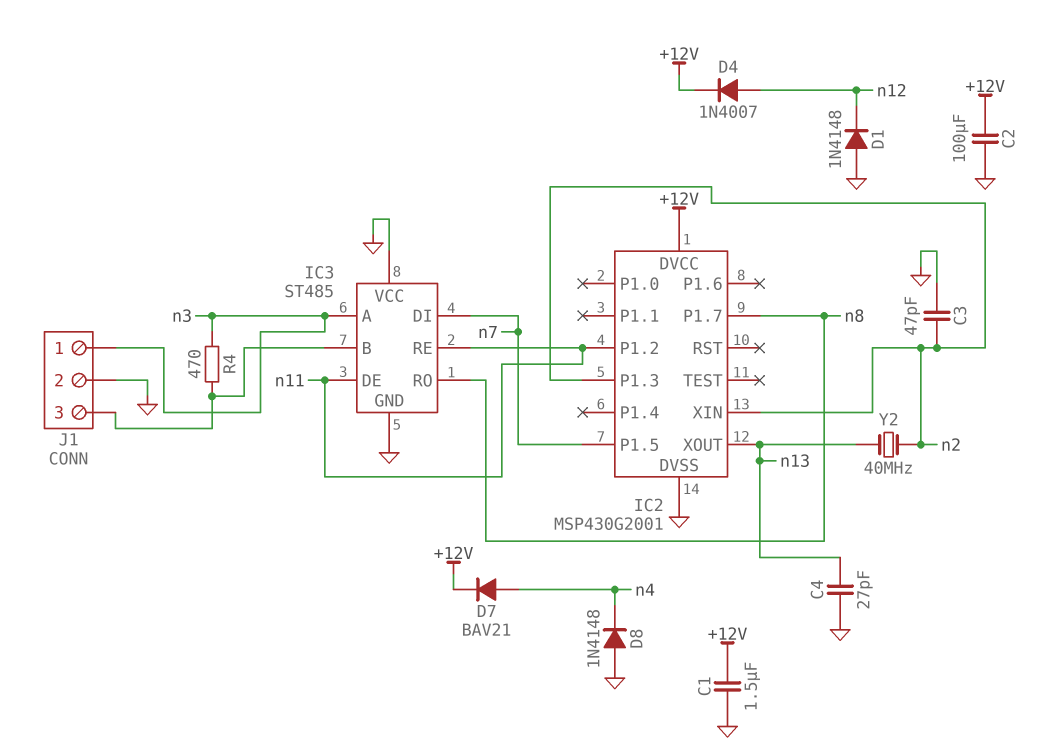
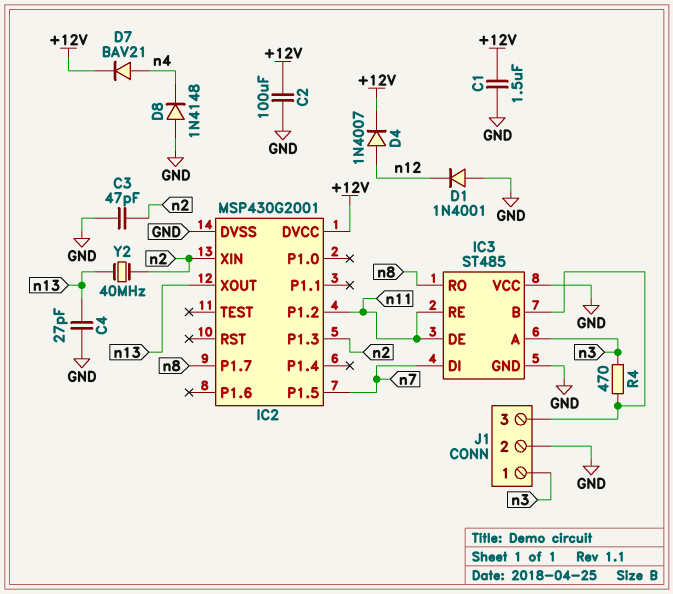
D1: diode 1N4148 (A GND, K n12) -> diode 1N4001 (A GND, K n12)

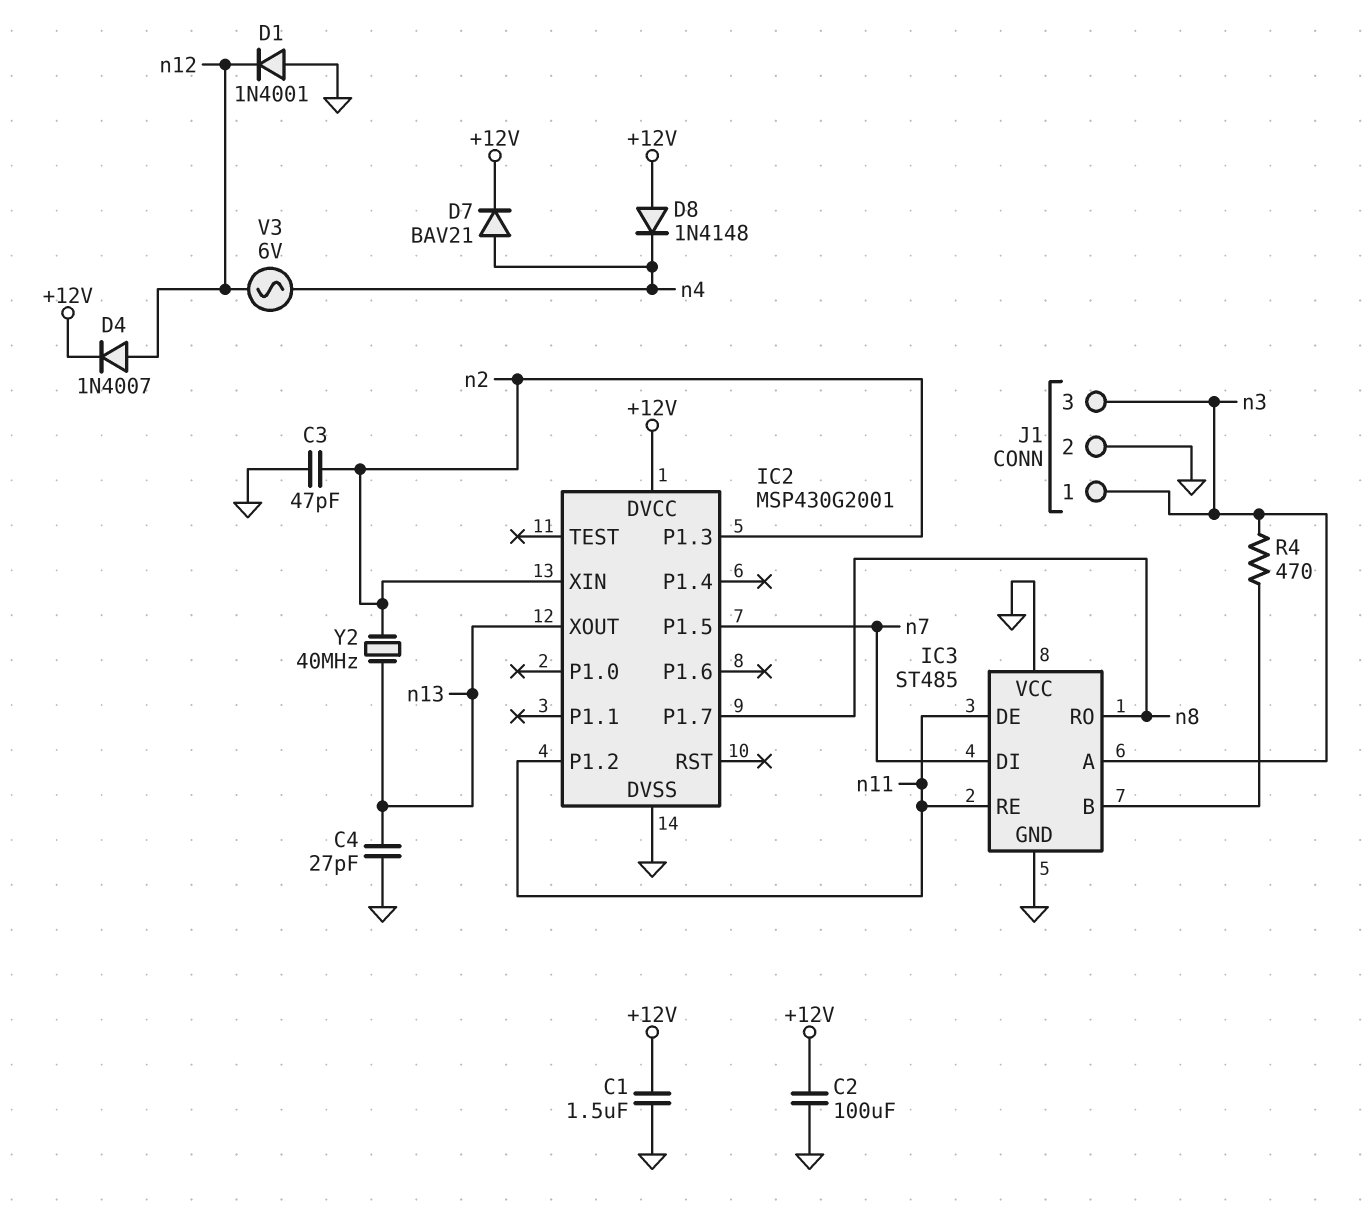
D8: diode 1N4148 (A GND, K n4) -> diode 1N4148 (A +12V, K n4)
J1 pin 3: IC3/B -> n3
V3: none -> AC 6V (n4, n12)

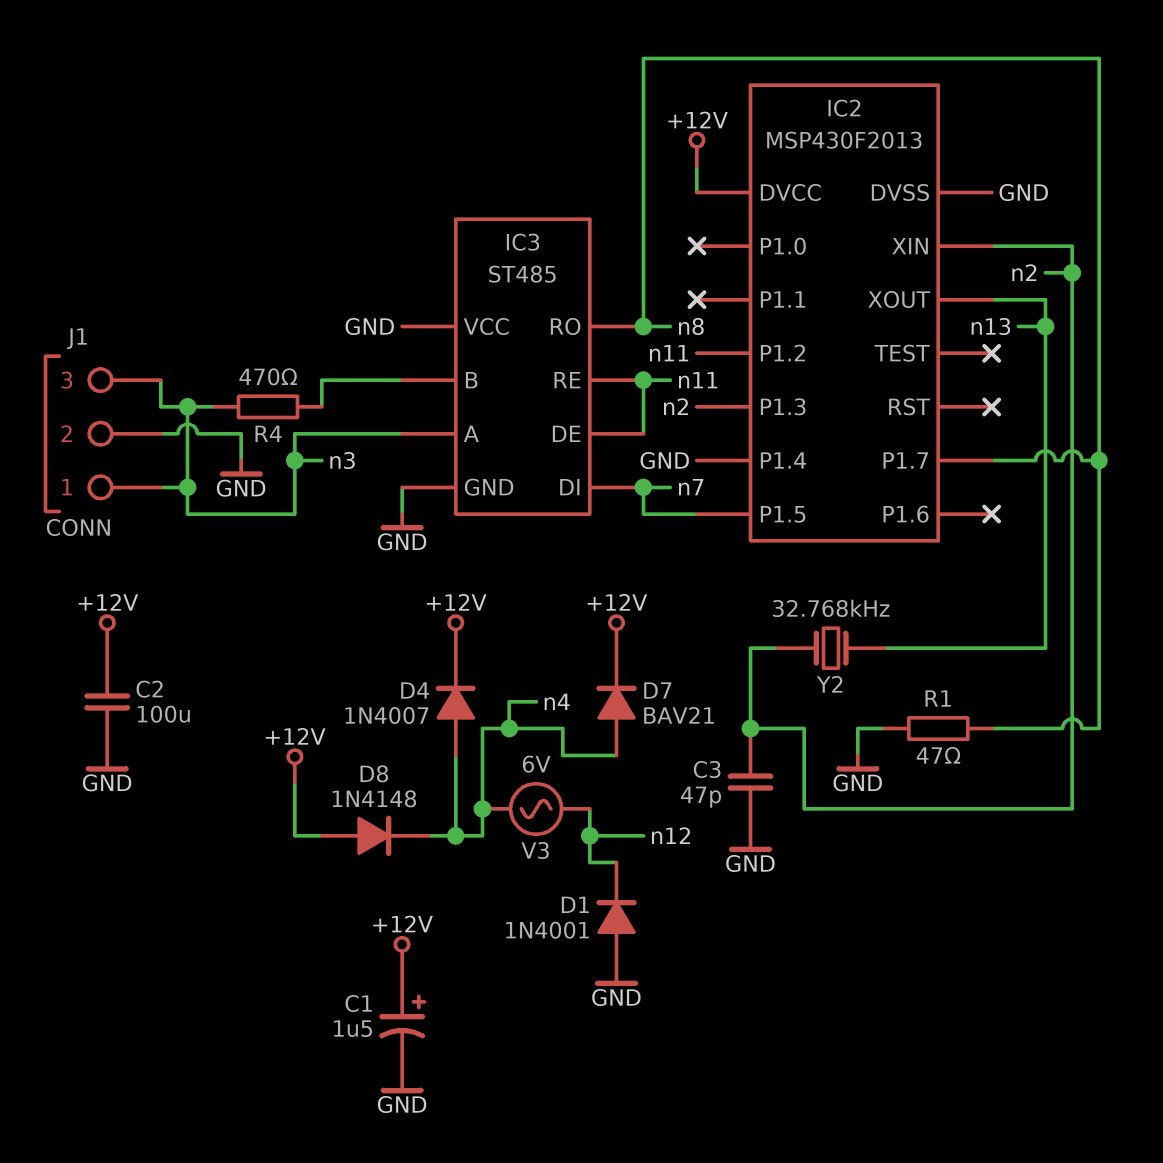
C1: 1.5uF (+12V, GND) -> 1.5uF (plus +12V, minus GND)
C4: 27pF (GND, n13) -> none
D4: diode 1N4007 (A n12, K +12V) -> diode 1N4007 (A n4, K +12V)
IC2: MSP430G2001 -> MSP430F2013
IC2 pin P1.4: none -> GND
R1: none -> 47 (GND, n8)
Y2: 40MHz (n2, n13) -> 32.768kHz (n2, n13)

